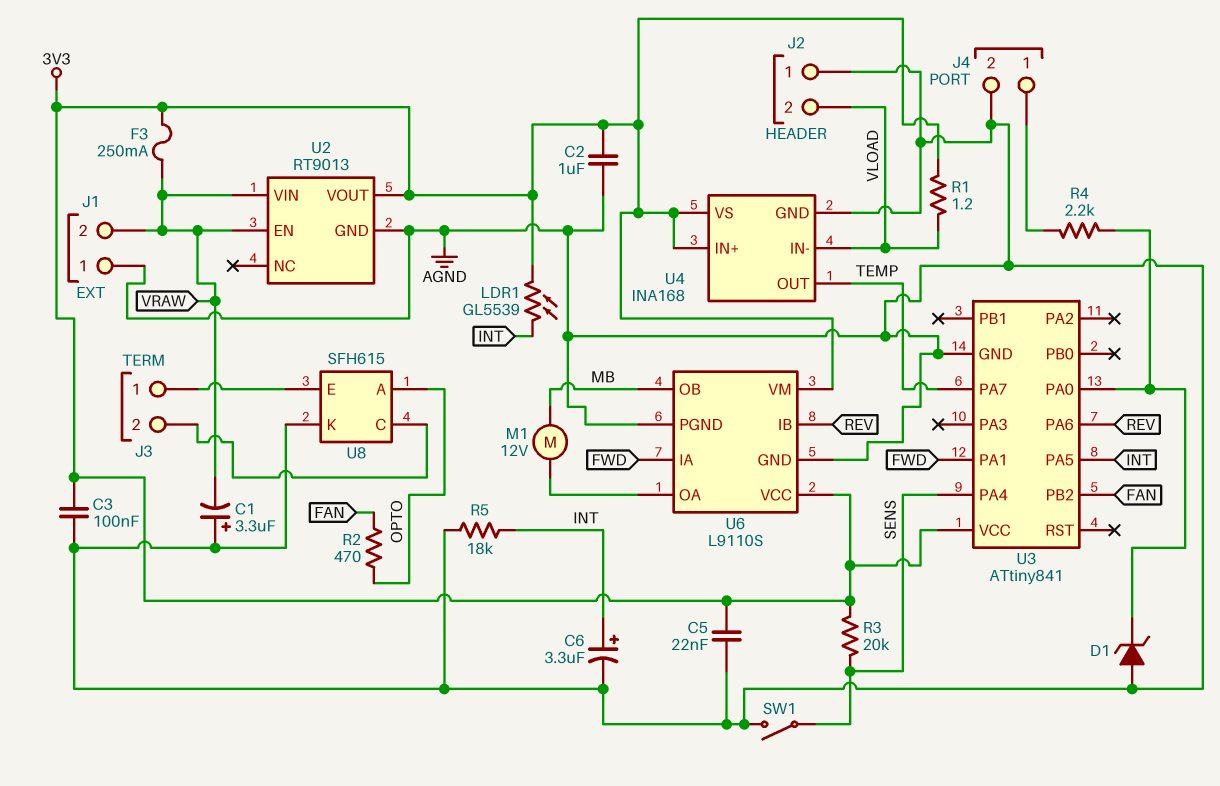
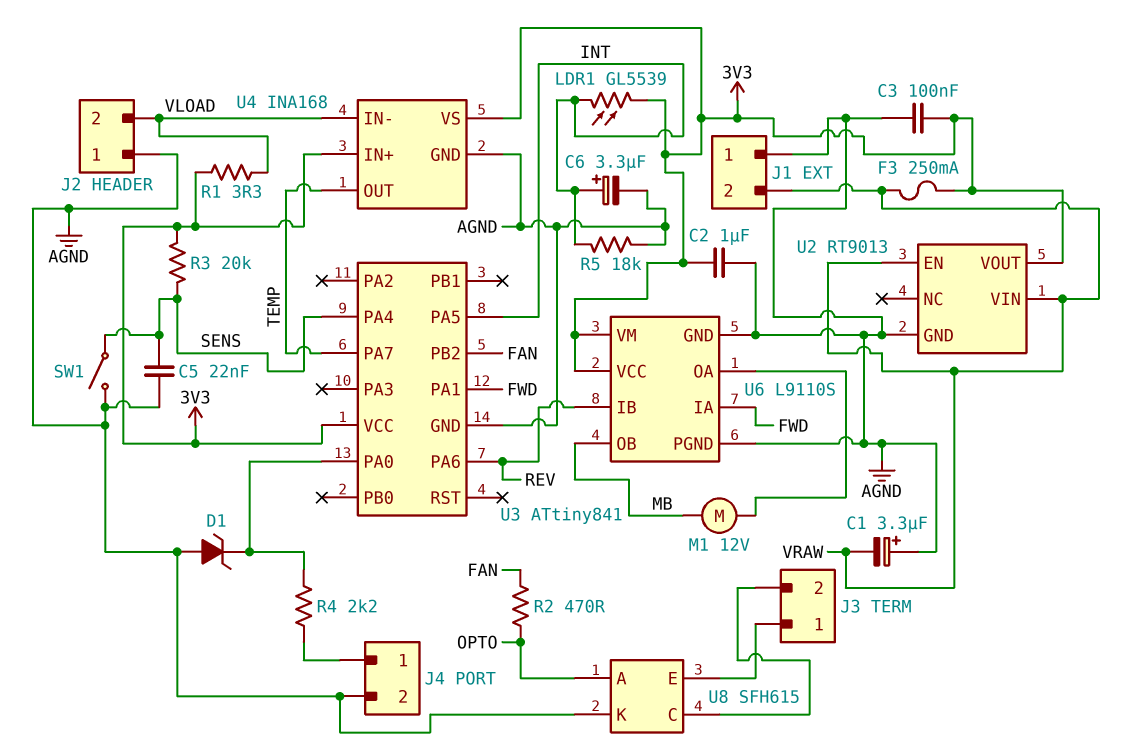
C5: 22nF (3V3, AGND) -> 22nF (AGND, SENS)
R1: 1.2 (3V3, VLOAD) -> 3.3 (3V3, VLOAD)

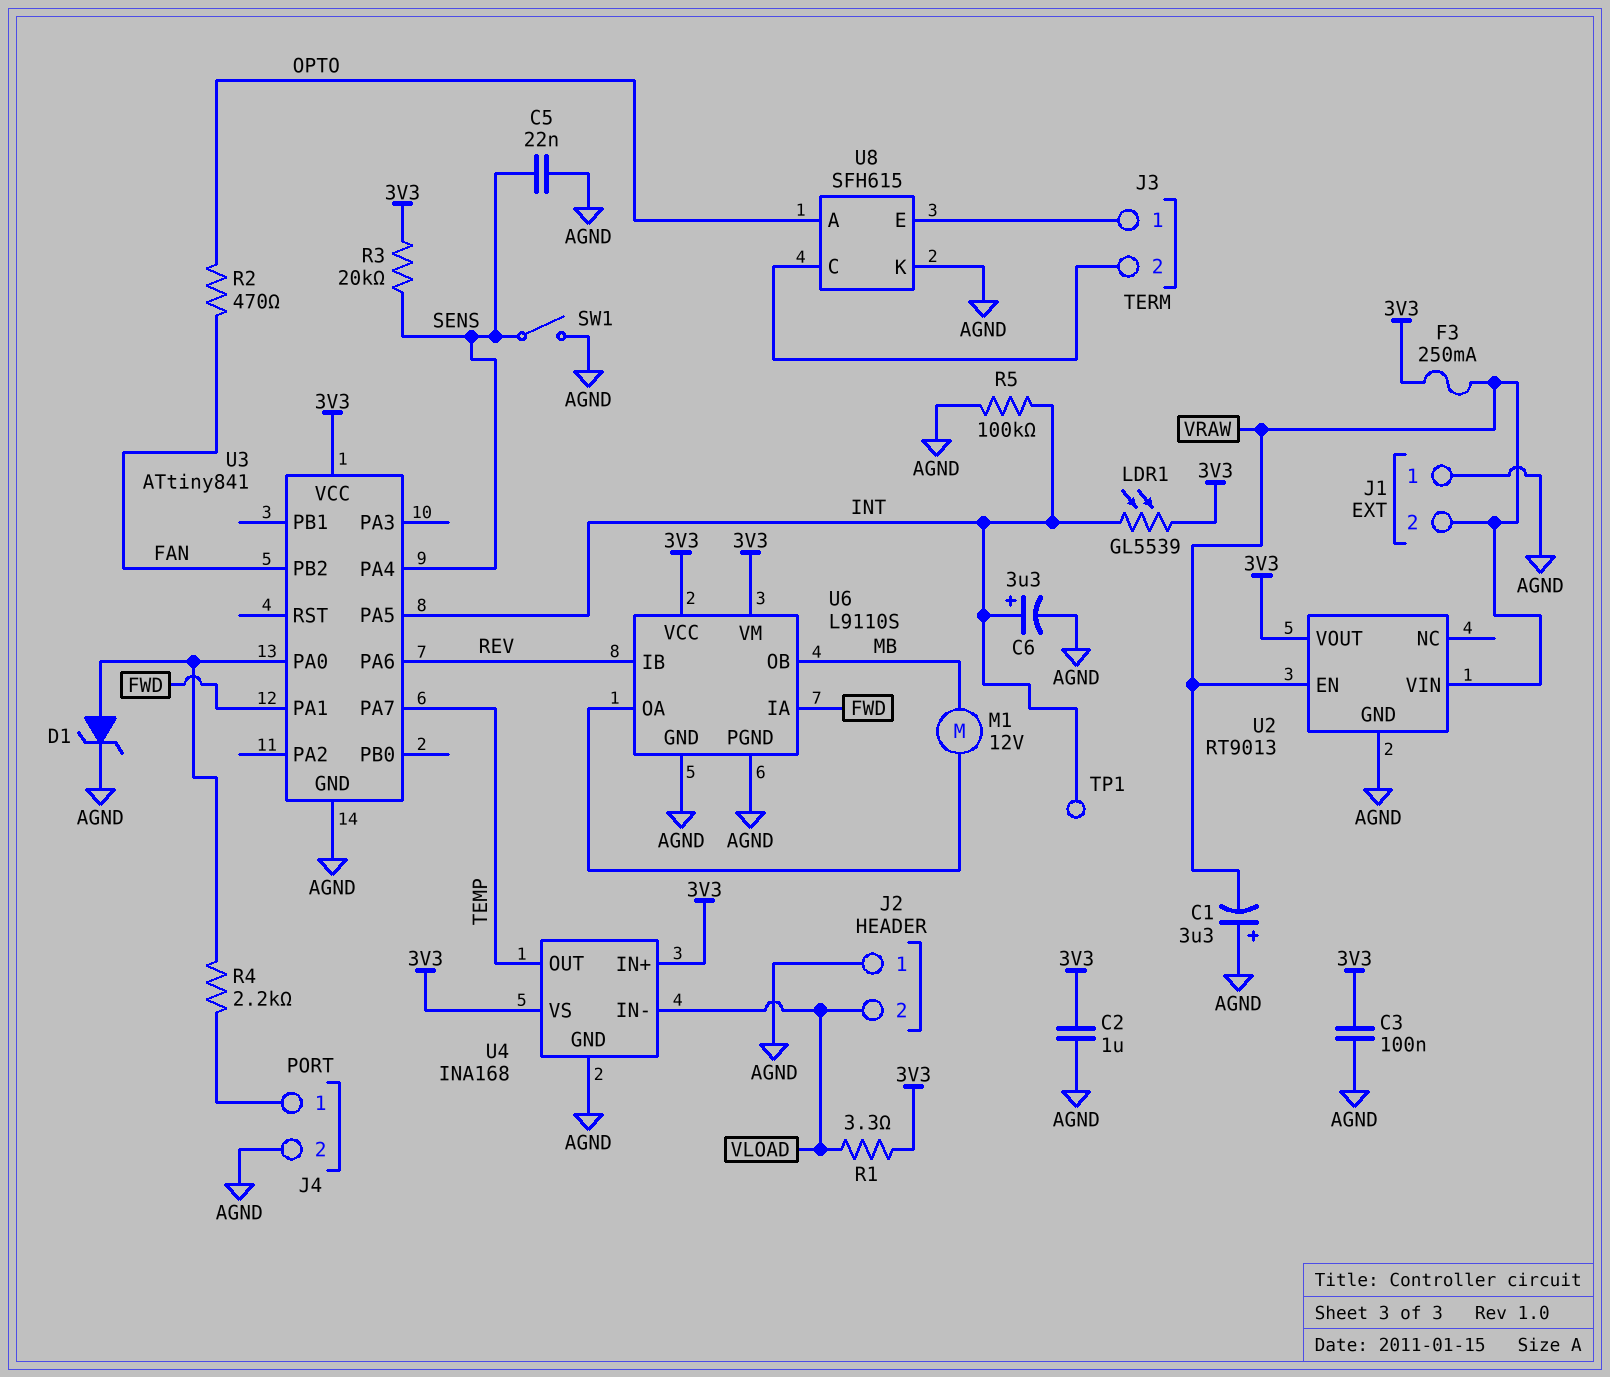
D1: zener (A AGND, K U3/PA0) -> zener (A U3/PA0, K AGND)
R5: 18k (AGND, INT) -> 100k (AGND, INT)
TP1: none -> test point (INT)

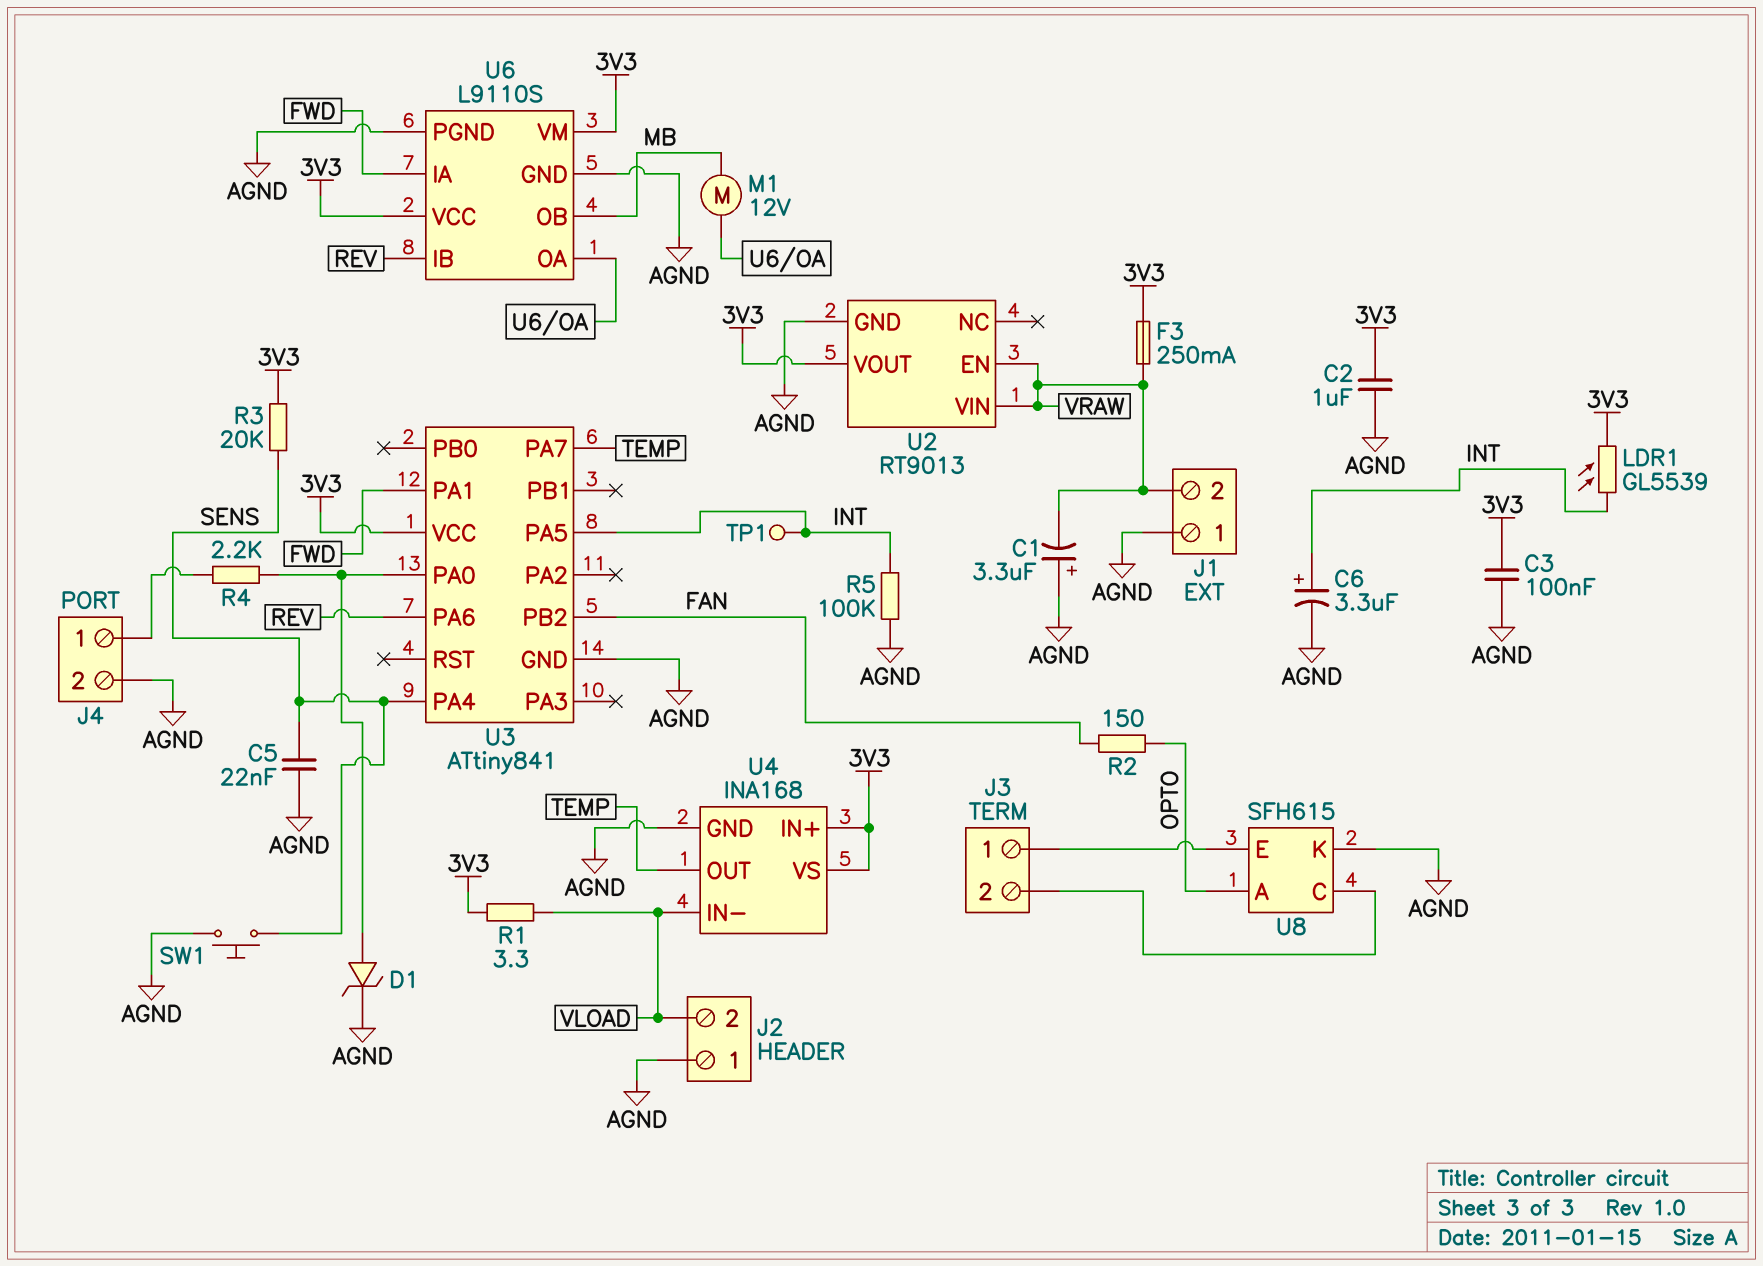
R2: 470 (FAN, OPTO) -> 150 (FAN, OPTO)
SW1: switch (AGND, SENS) -> button (AGND, SENS)

